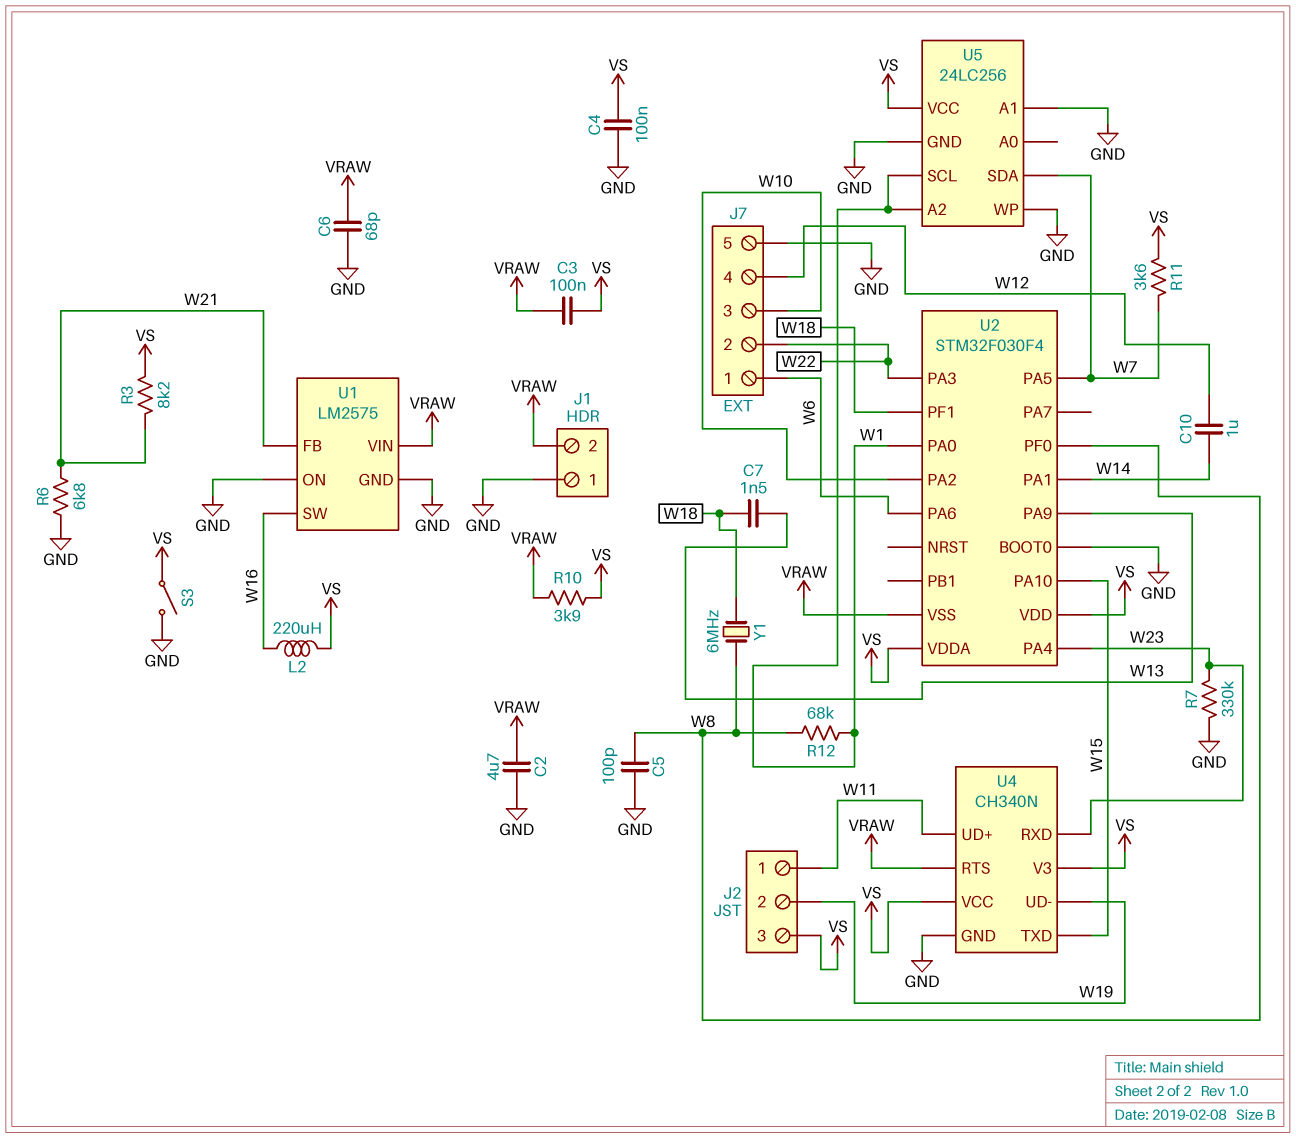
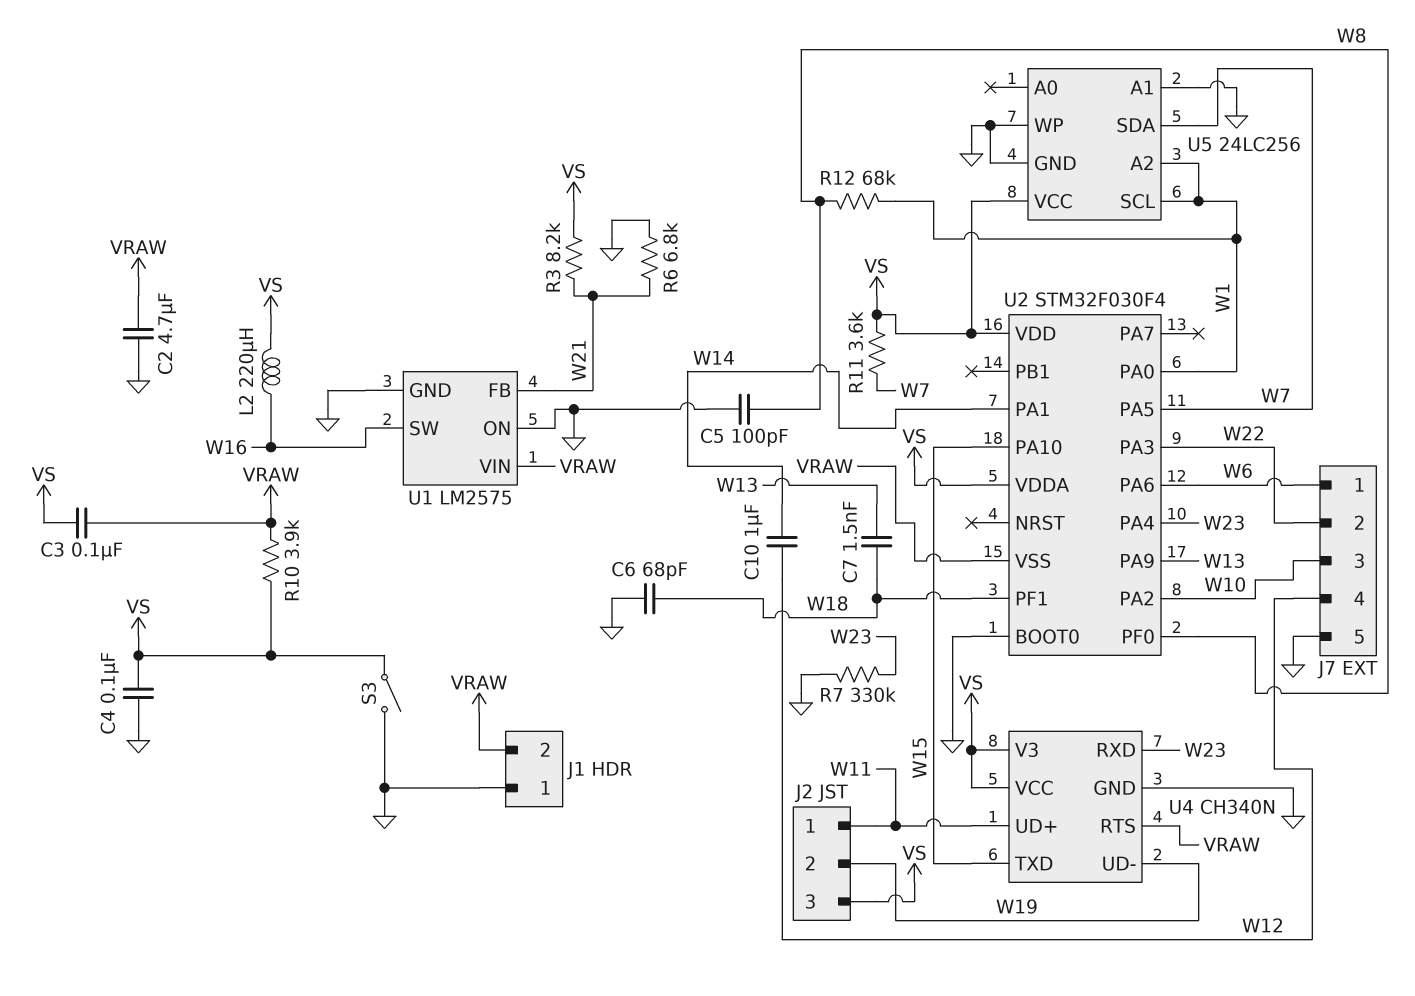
C6: 68pF (GND, VRAW) -> 68pF (GND, W18)
Y1: 6MHz (W8, W18) -> none

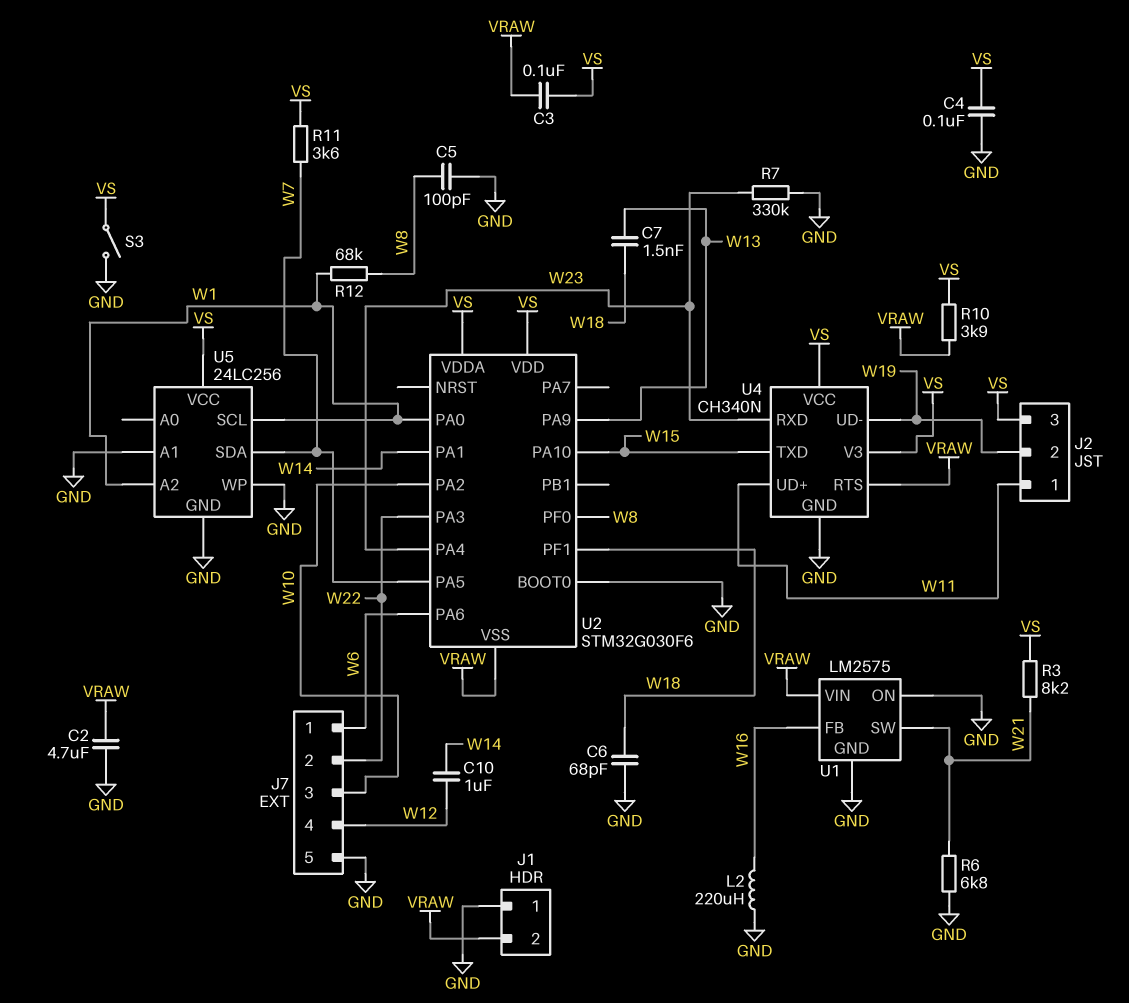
L2: 220uH (VS, W16) -> 220uH (GND, W16)
U1 pin FB: W21 -> W16
U1 pin SW: W16 -> W21
U2: STM32F030F4 -> STM32G030F6

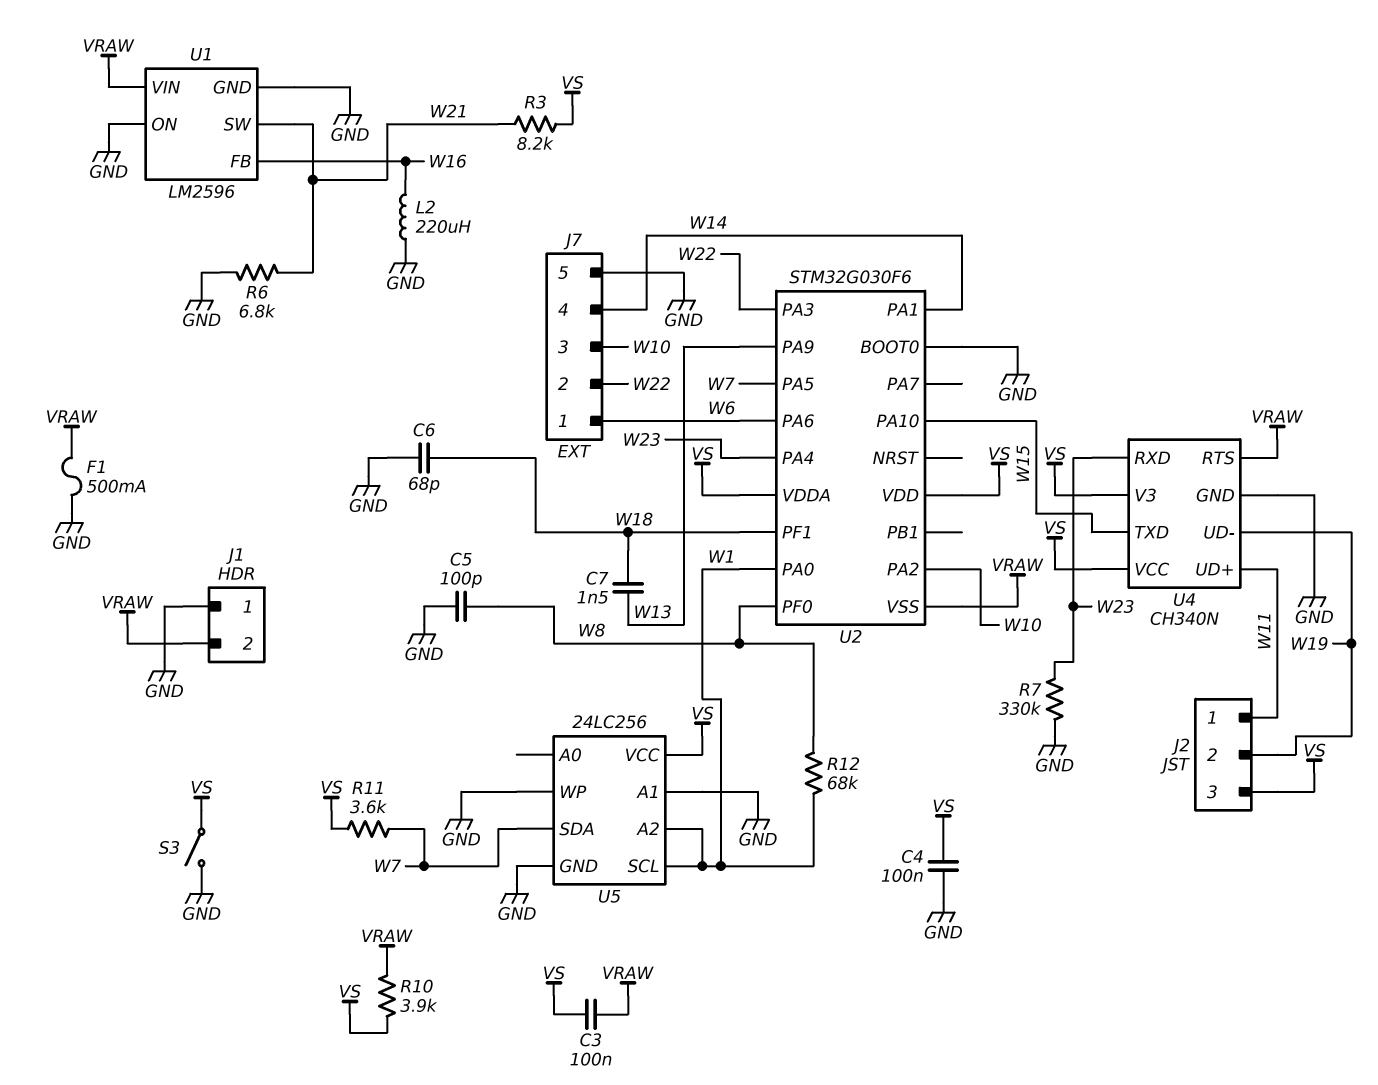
C2: 4.7uF (GND, VRAW) -> none
C10: 1uF (W12, W14) -> none
F1: none -> 500mA (GND, VRAW)
J7 pin 4: W12 -> W14
U1: LM2575 -> LM2596

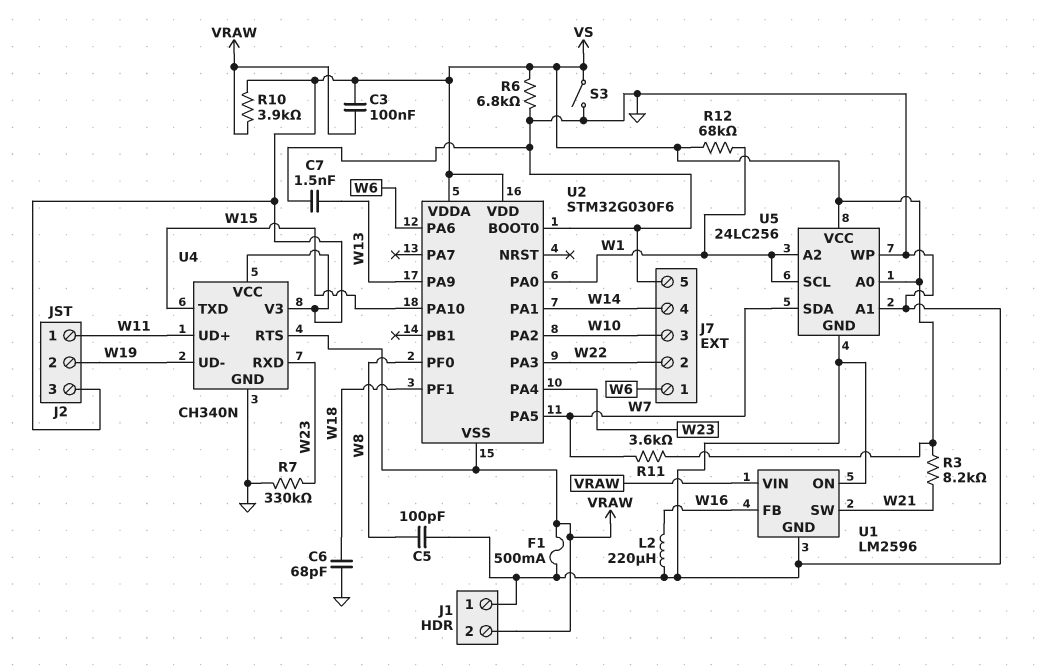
C4: 100nF (GND, VS) -> none
C7: 1.5nF (W13, W18) -> 1.5nF (GND, W13)
R6: 6.8k (GND, W21) -> 6.8k (GND, VS)
R12: 68k (W1, W8) -> 68k (VS, W1)
U5 pin A0: none -> VS

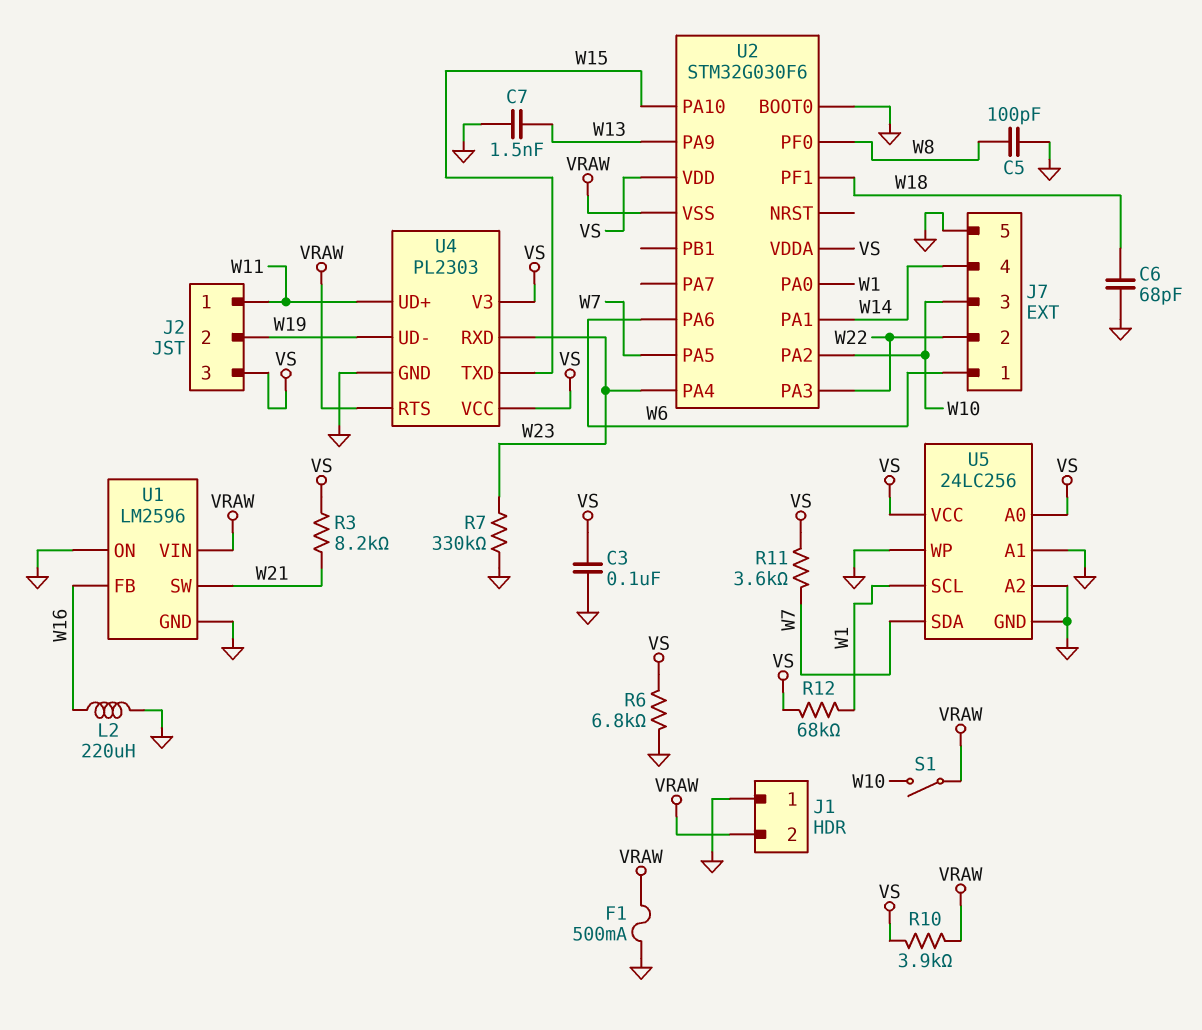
C3: 100nF (VRAW, VS) -> 100nF (GND, VS)
S1: none -> switch (VRAW, W10)
S3: switch (GND, VS) -> none
U4: CH340N -> PL2303
U5 pin A2: W1 -> GND

